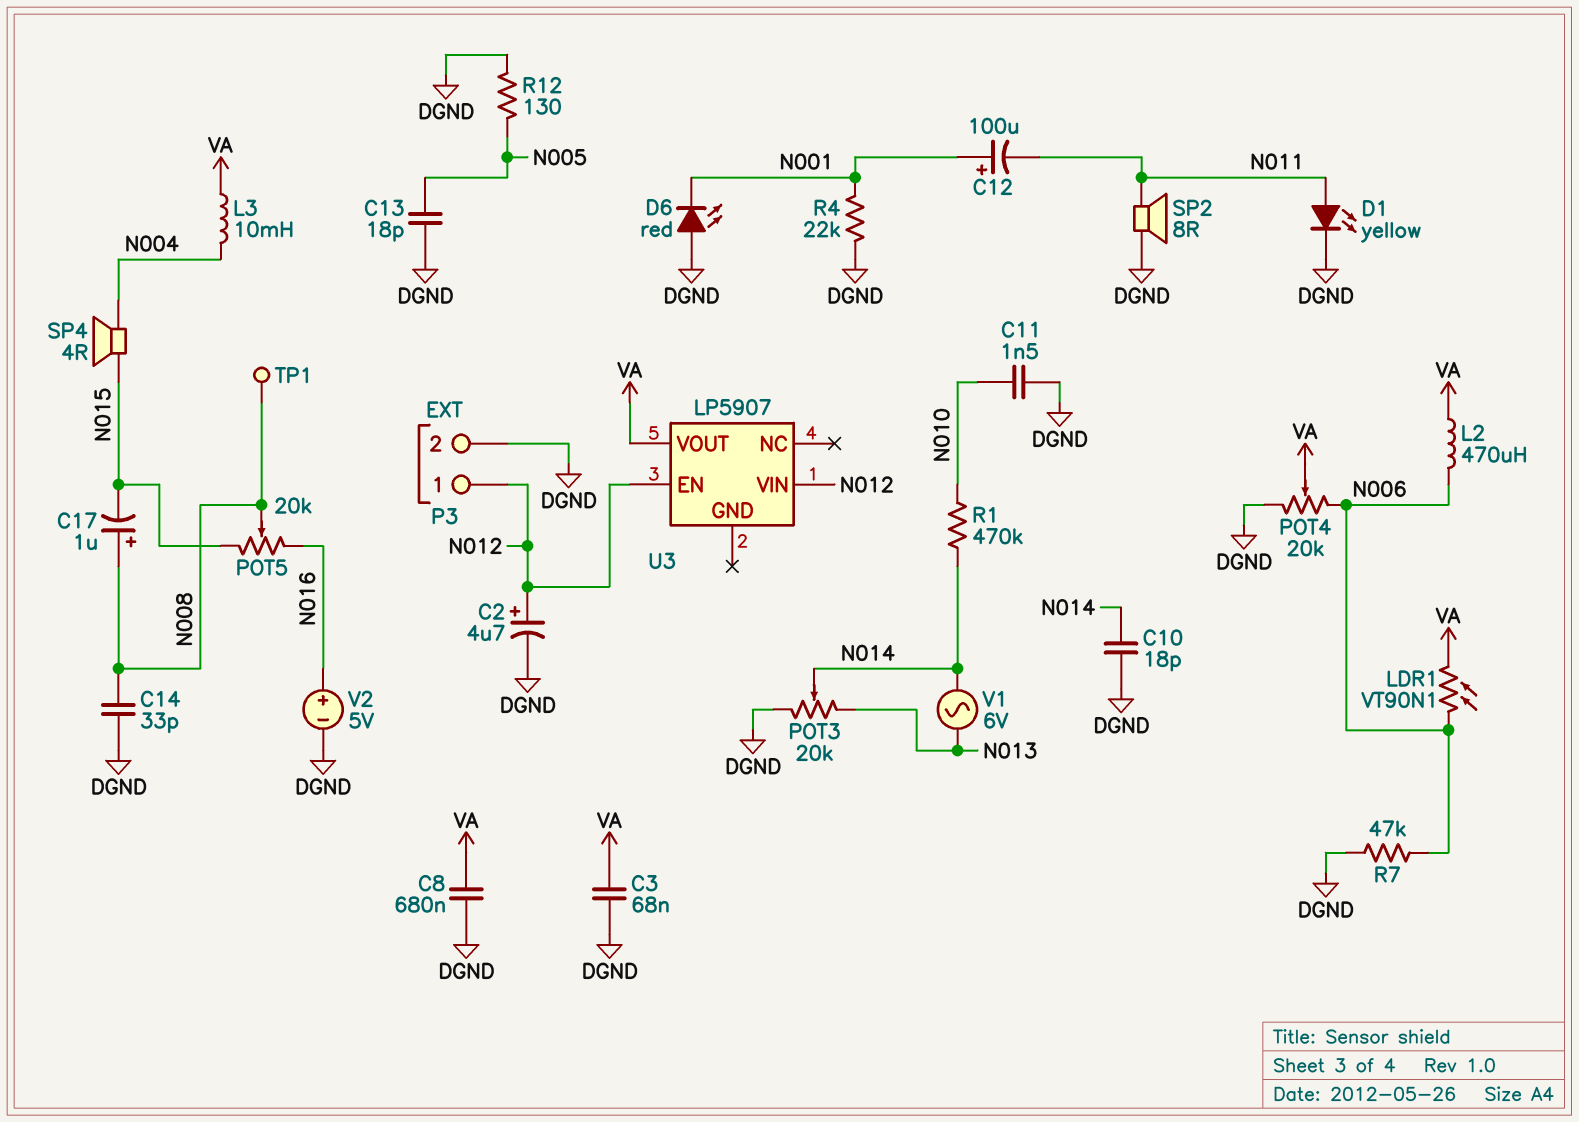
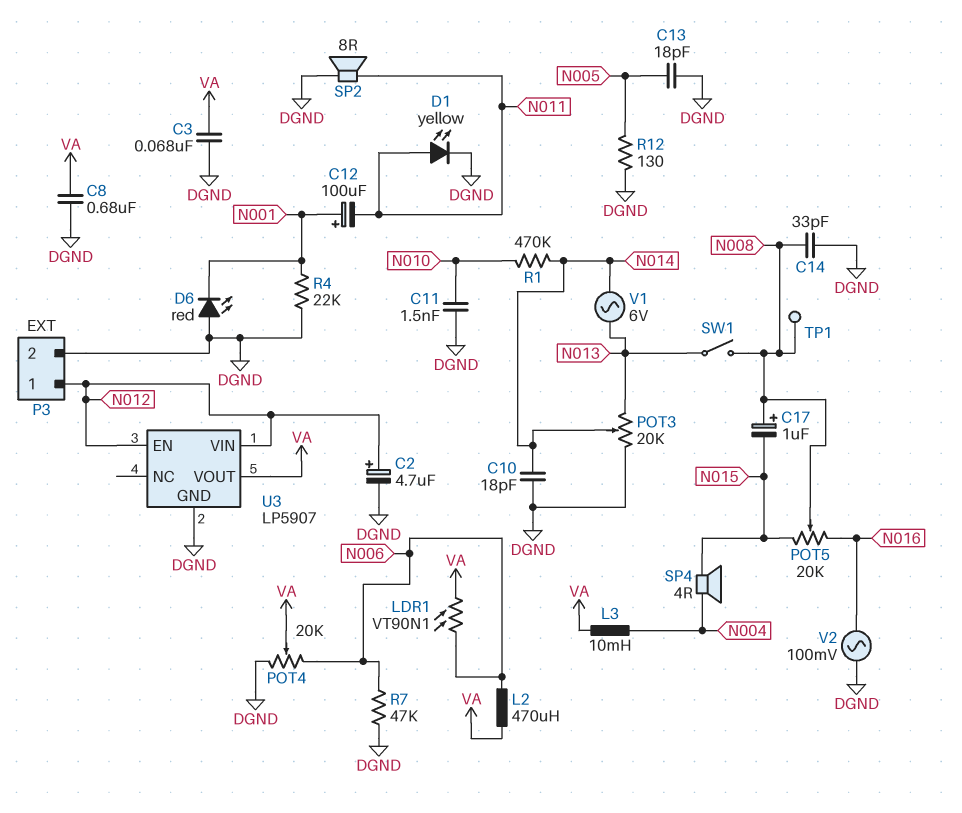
SW1: none -> switch (N008, N013)
U3 pin GND: none -> DGND
V2: 5V (plus N016, minus DGND) -> AC 100mV (DGND, N016)

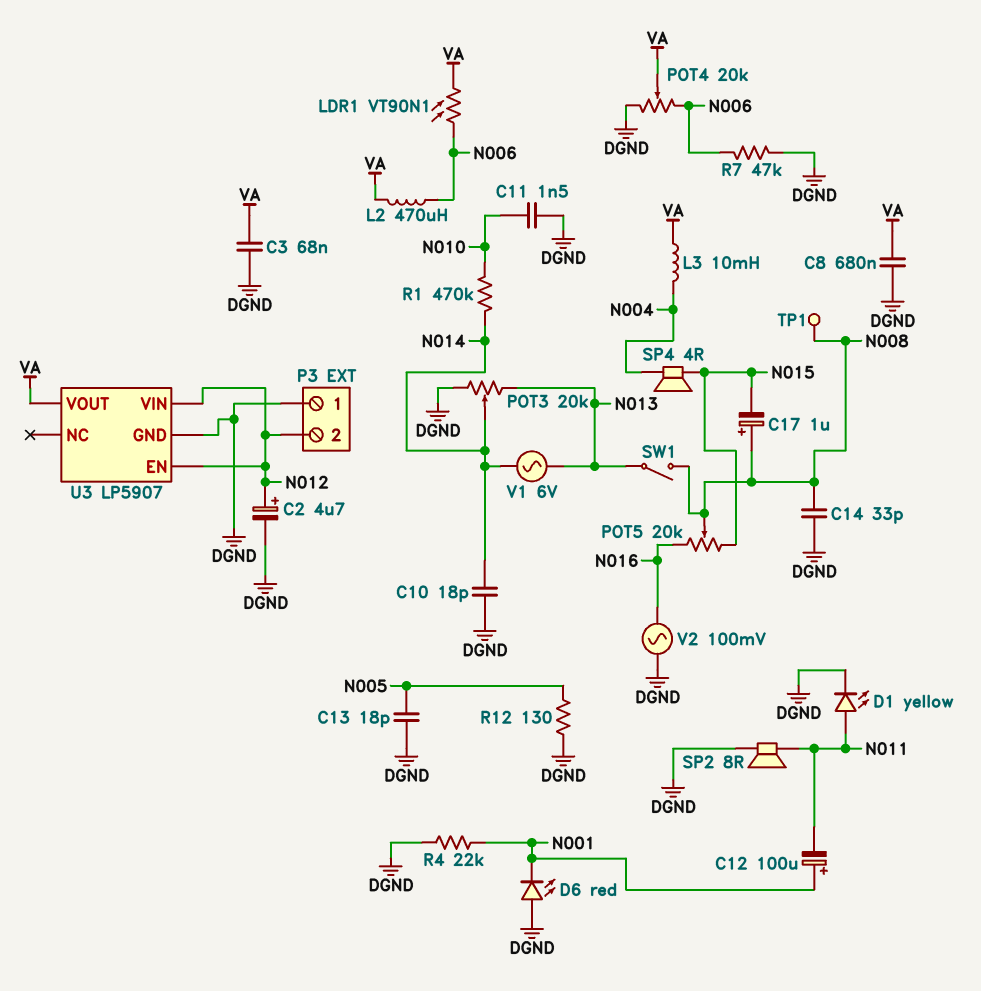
P3 pin 1: N012 -> DGND
P3 pin 2: DGND -> N012

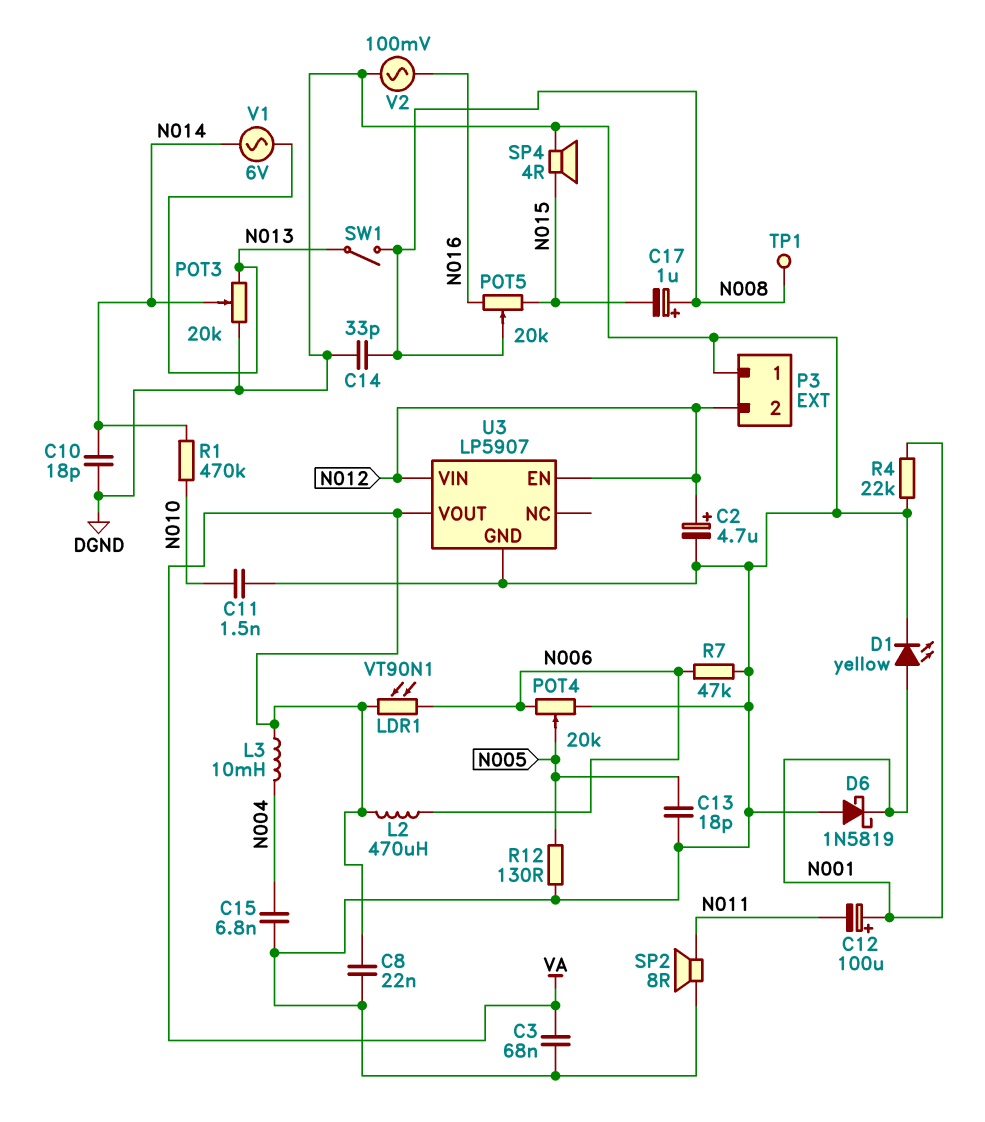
C8: 680nF (DGND, VA) -> 22nF (DGND, VA)
C15: none -> 6.8nF (DGND, N004)
D1: LED yellow (A N011, K DGND) -> LED yellow (A N001, K DGND)
D6: LED red (A DGND, K N001) -> schottky 1N5819 (A DGND, K N001)
POT4: 20k (DGND, N006, wiper VA) -> 20k (DGND, N006, wiper N005)
SP4: speaker 4R (N004, N015) -> speaker 4R (DGND, N015)

